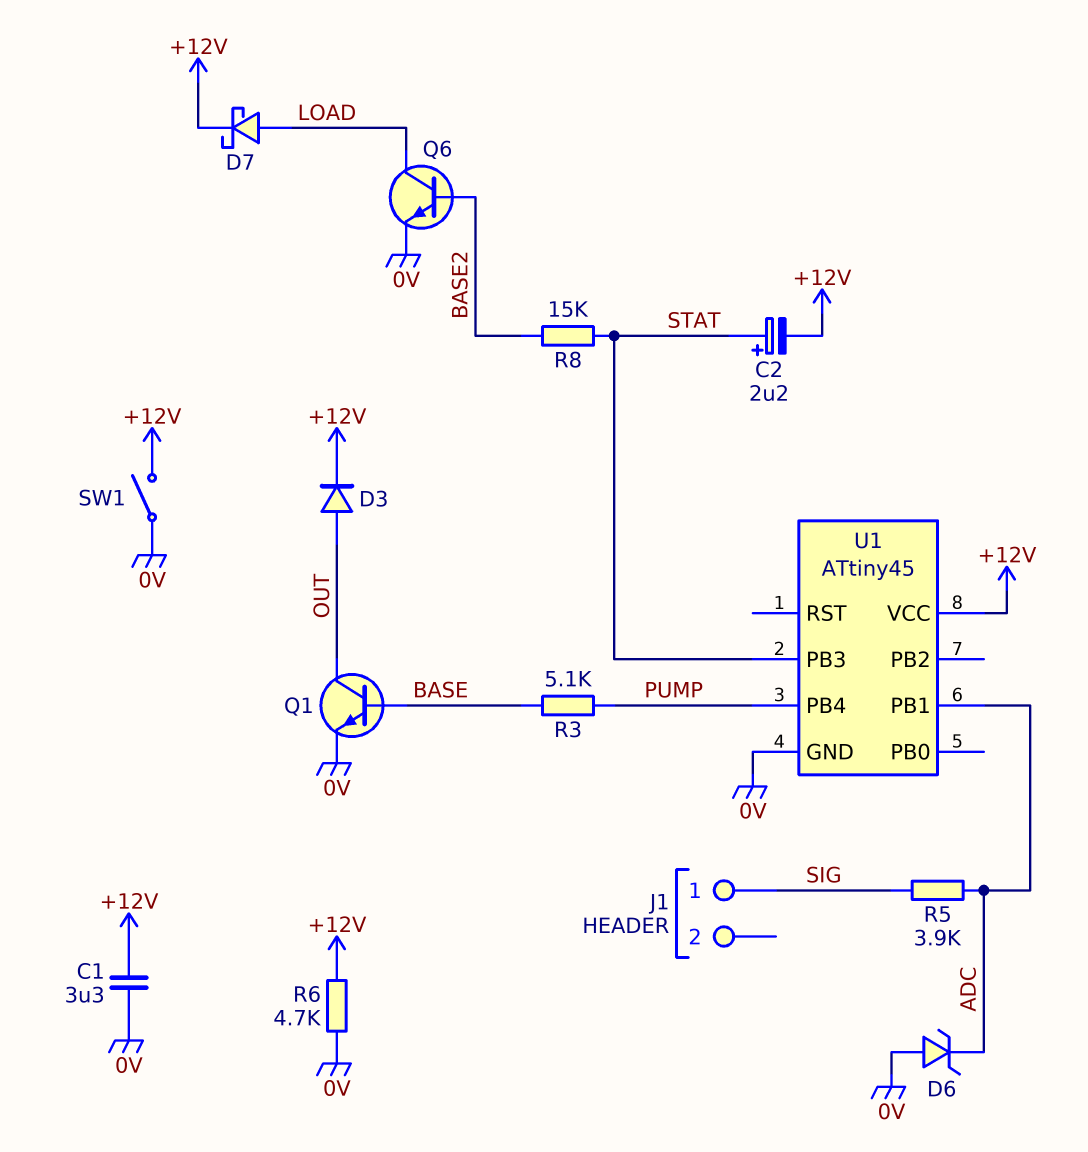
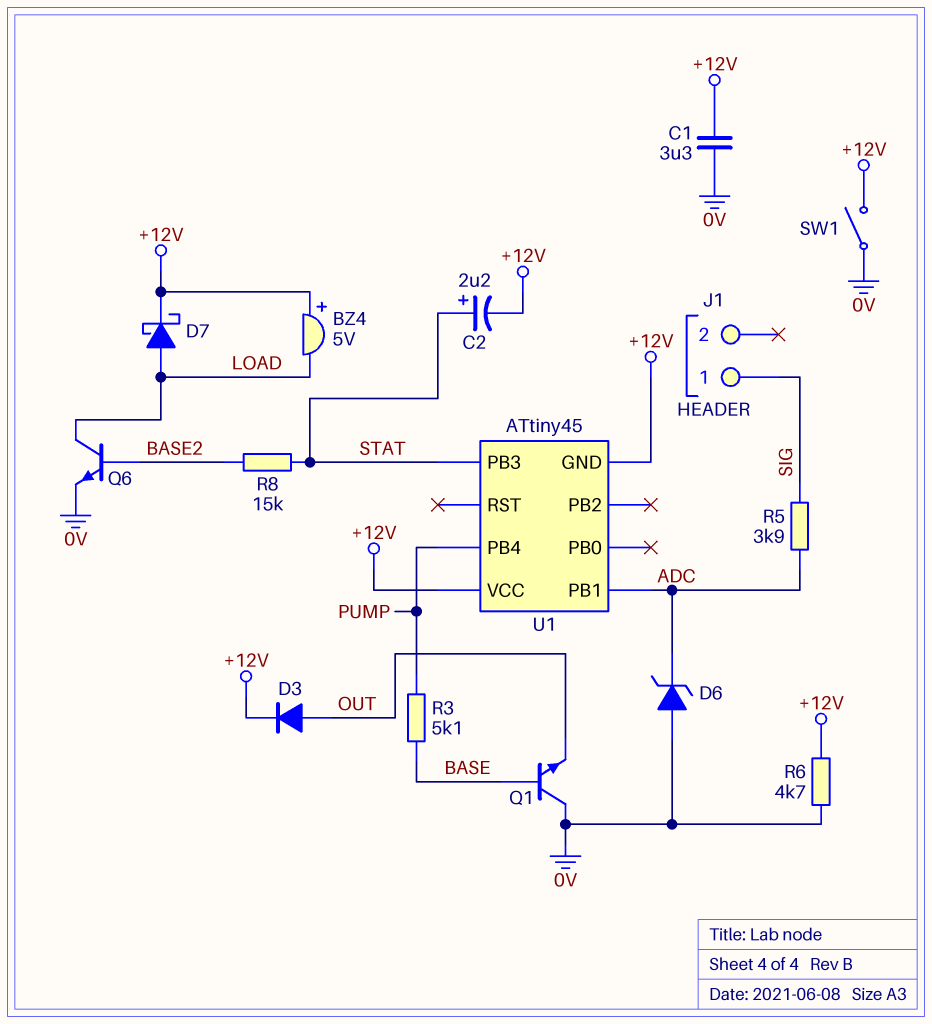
BZ4: none -> buzzer 5V (plus +12V, minus LOAD)
Q1: NPN (B BASE, C OUT, E 0V) -> NPN (B BASE, C 0V, E OUT)
U1 pin GND: 0V -> +12V

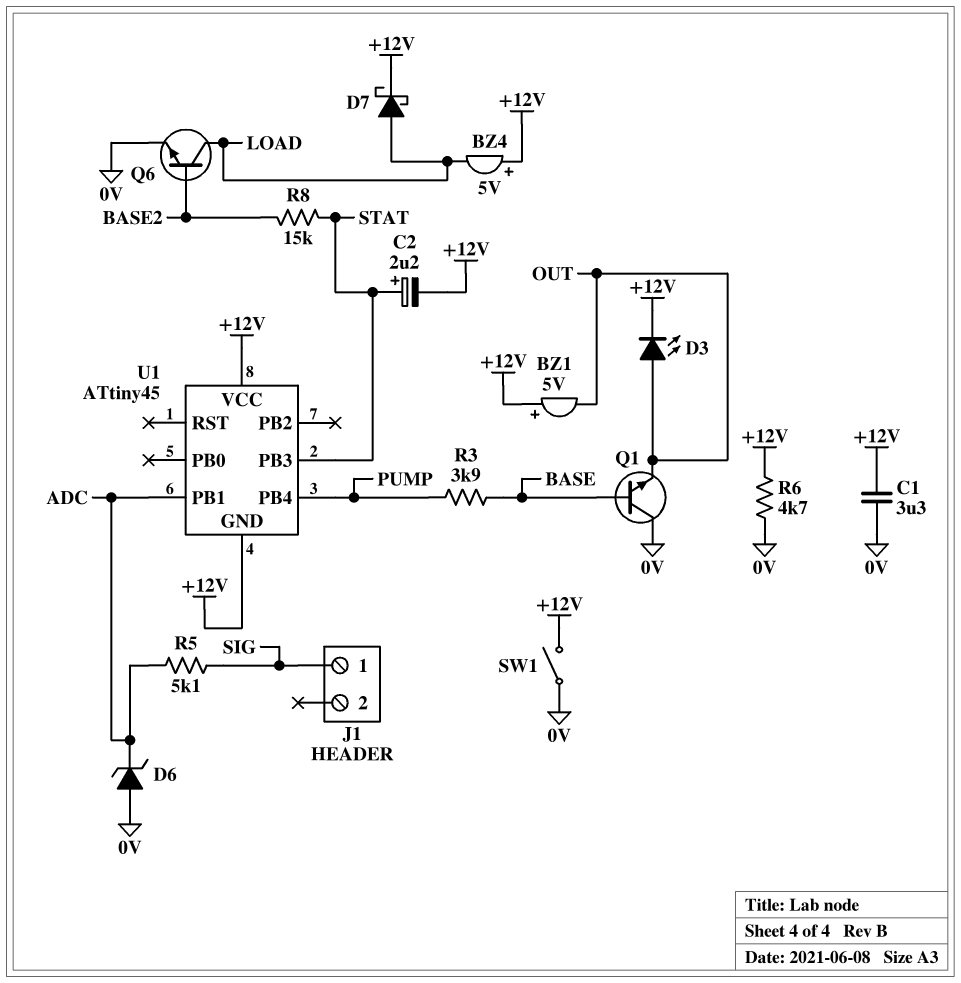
BZ1: none -> buzzer 5V (plus +12V, minus OUT)
D3: diode (A OUT, K +12V) -> LED (A OUT, K +12V)
R3: 5.1k (BASE, PUMP) -> 3.9k (BASE, PUMP)
R5: 3.9k (ADC, SIG) -> 5.1k (ADC, SIG)

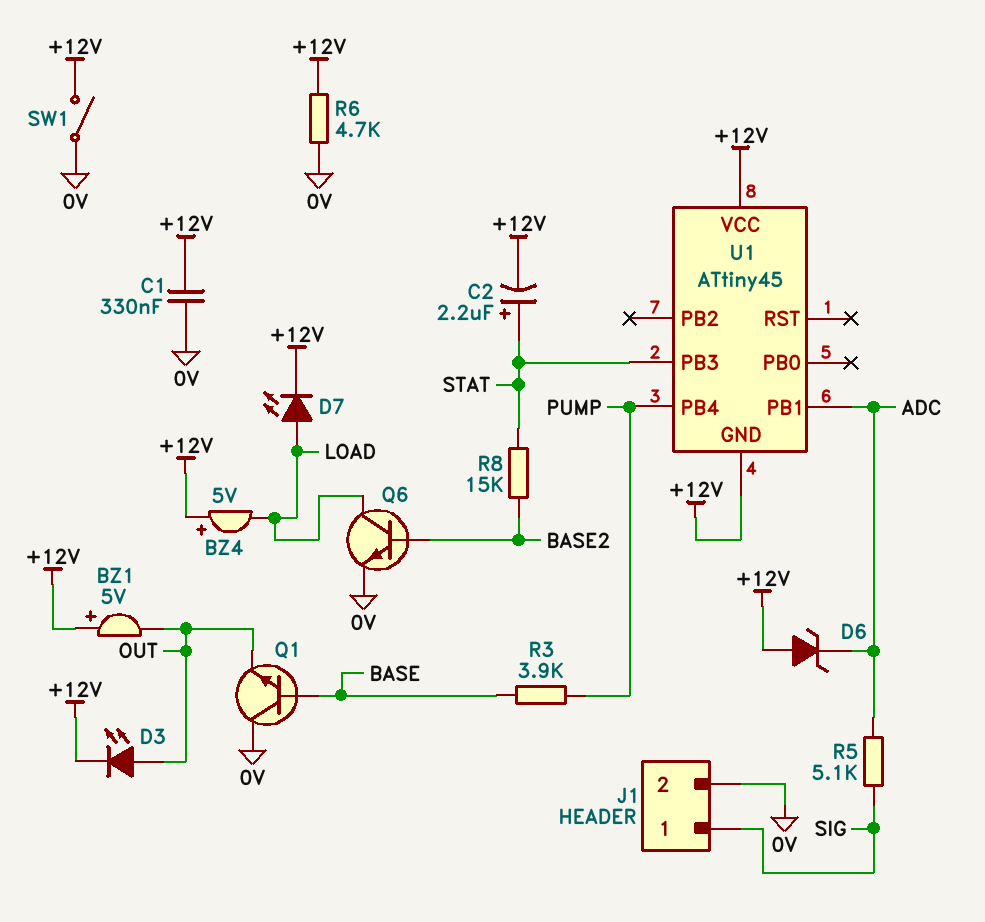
C1: 3.3uF (+12V, 0V) -> 330nF (+12V, 0V)
D6: zener (A 0V, K ADC) -> zener (A +12V, K ADC)
D7: schottky (A LOAD, K +12V) -> LED (A LOAD, K +12V)
J1 pin 2: none -> 0V

